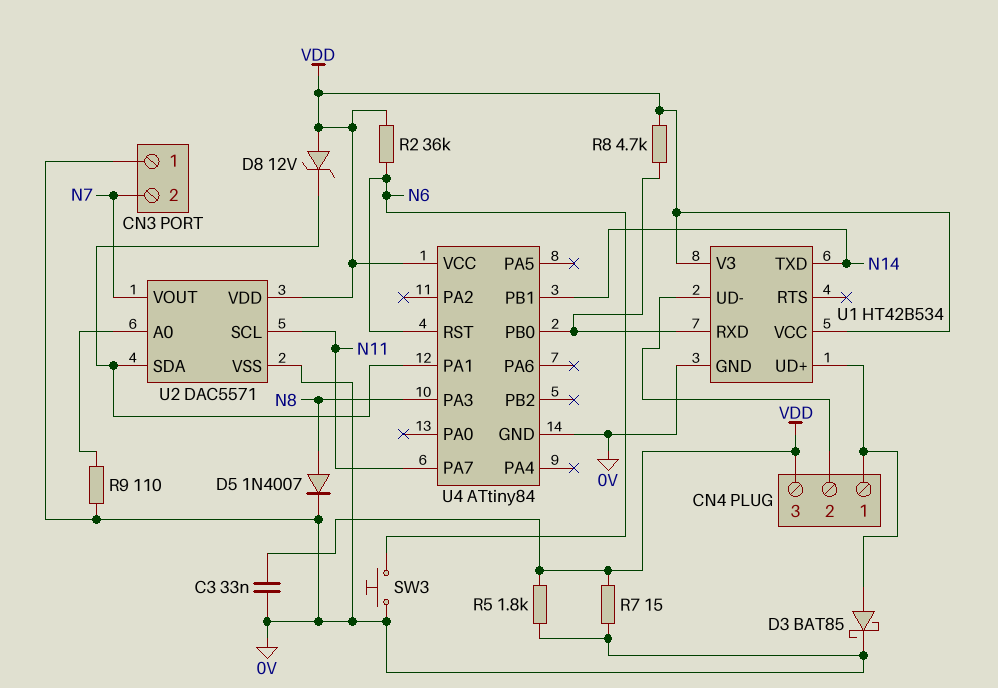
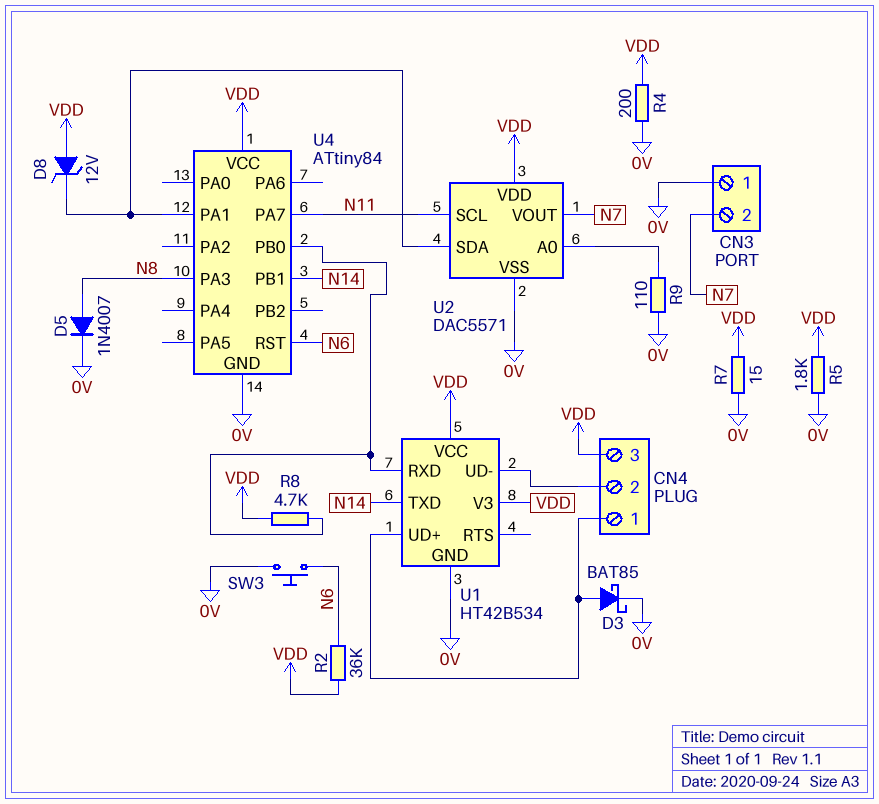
C3: 33nF (0V, VDD) -> none
R4: none -> 200 (0V, VDD)

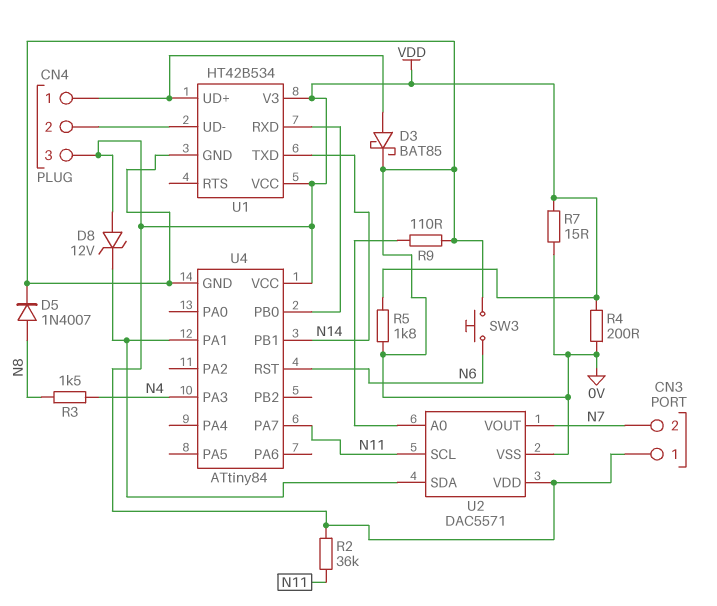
CN3 pin 1: 0V -> VDD
R2: 36k (N6, VDD) -> 36k (N11, VDD)
R3: none -> 1.5k (N4, N8)
R8: 4.7k (U1/RXD, VDD) -> none
U4 pin PA3: N8 -> N4

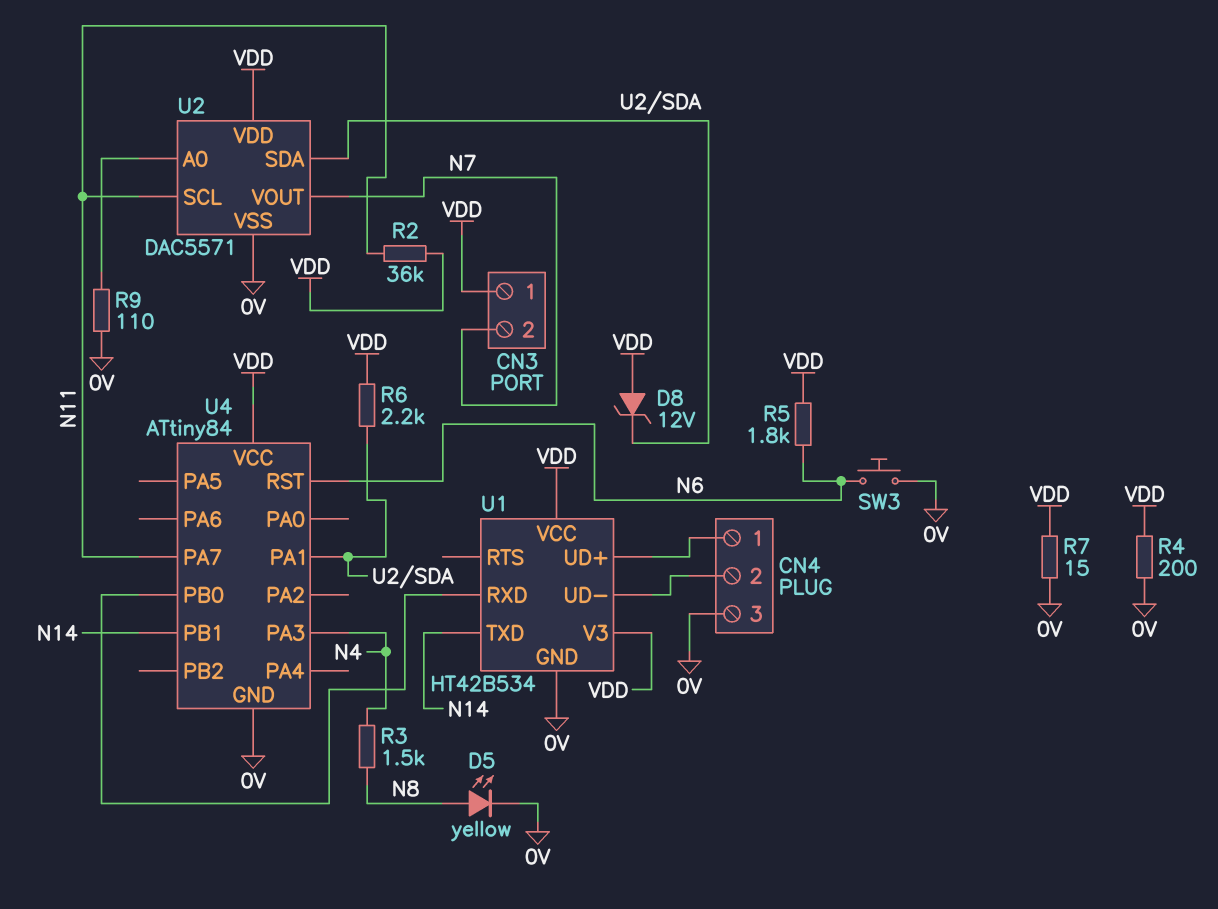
CN4 pin 3: VDD -> 0V
D3: schottky BAT85 (A CN4/1, K 0V) -> none
D5: diode 1N4007 (A N8, K 0V) -> LED yellow (A N8, K 0V)
R5: 1.8k (0V, VDD) -> 1.8k (N6, VDD)
R6: none -> 2.2k (U2/SDA, VDD)

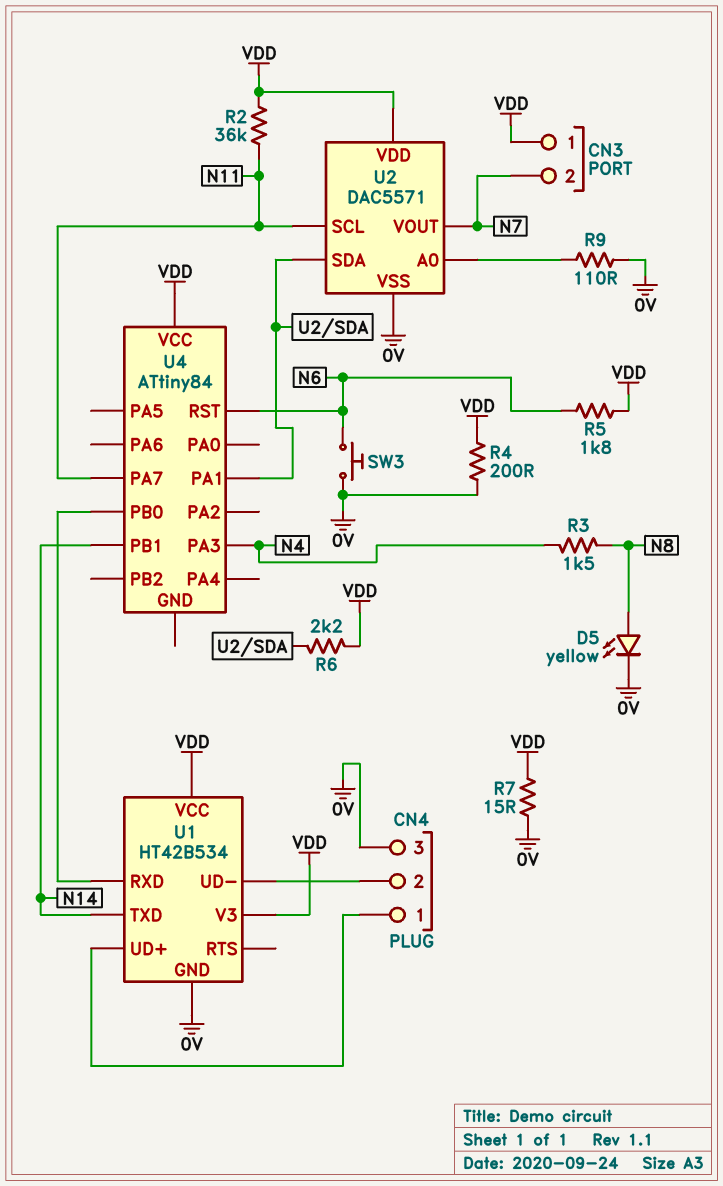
D8: zener 12V (A VDD, K U2/SDA) -> none
U4 pin GND: 0V -> none

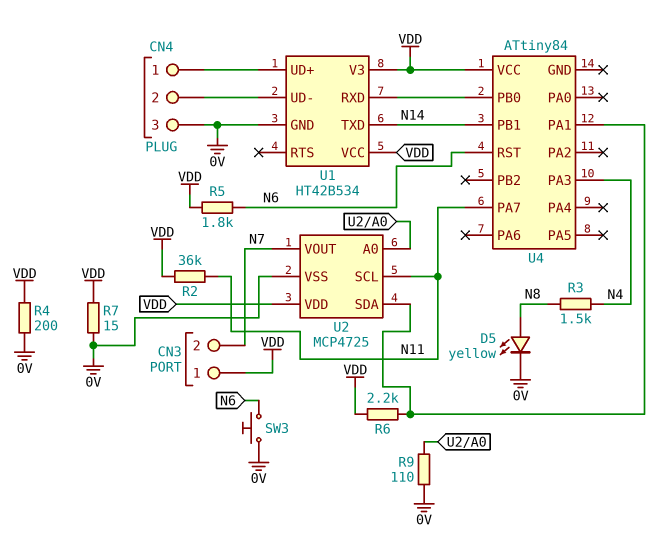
U2: DAC5571 -> MCP4725

